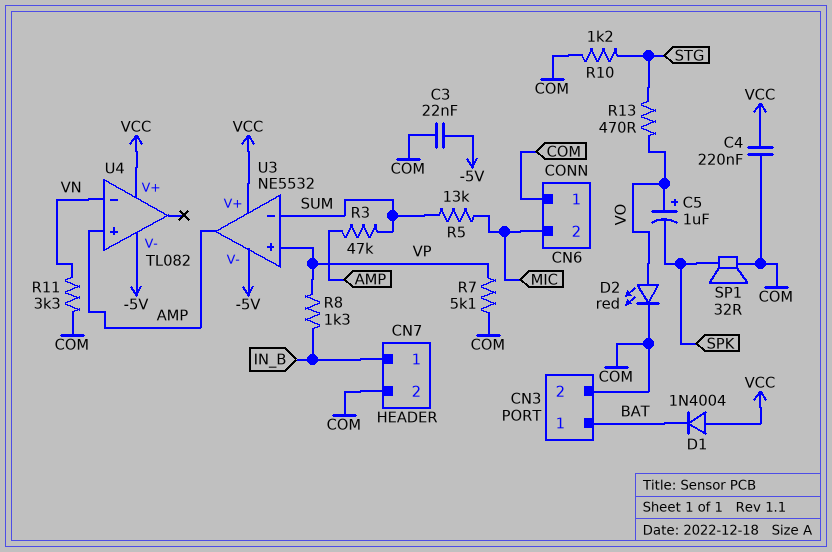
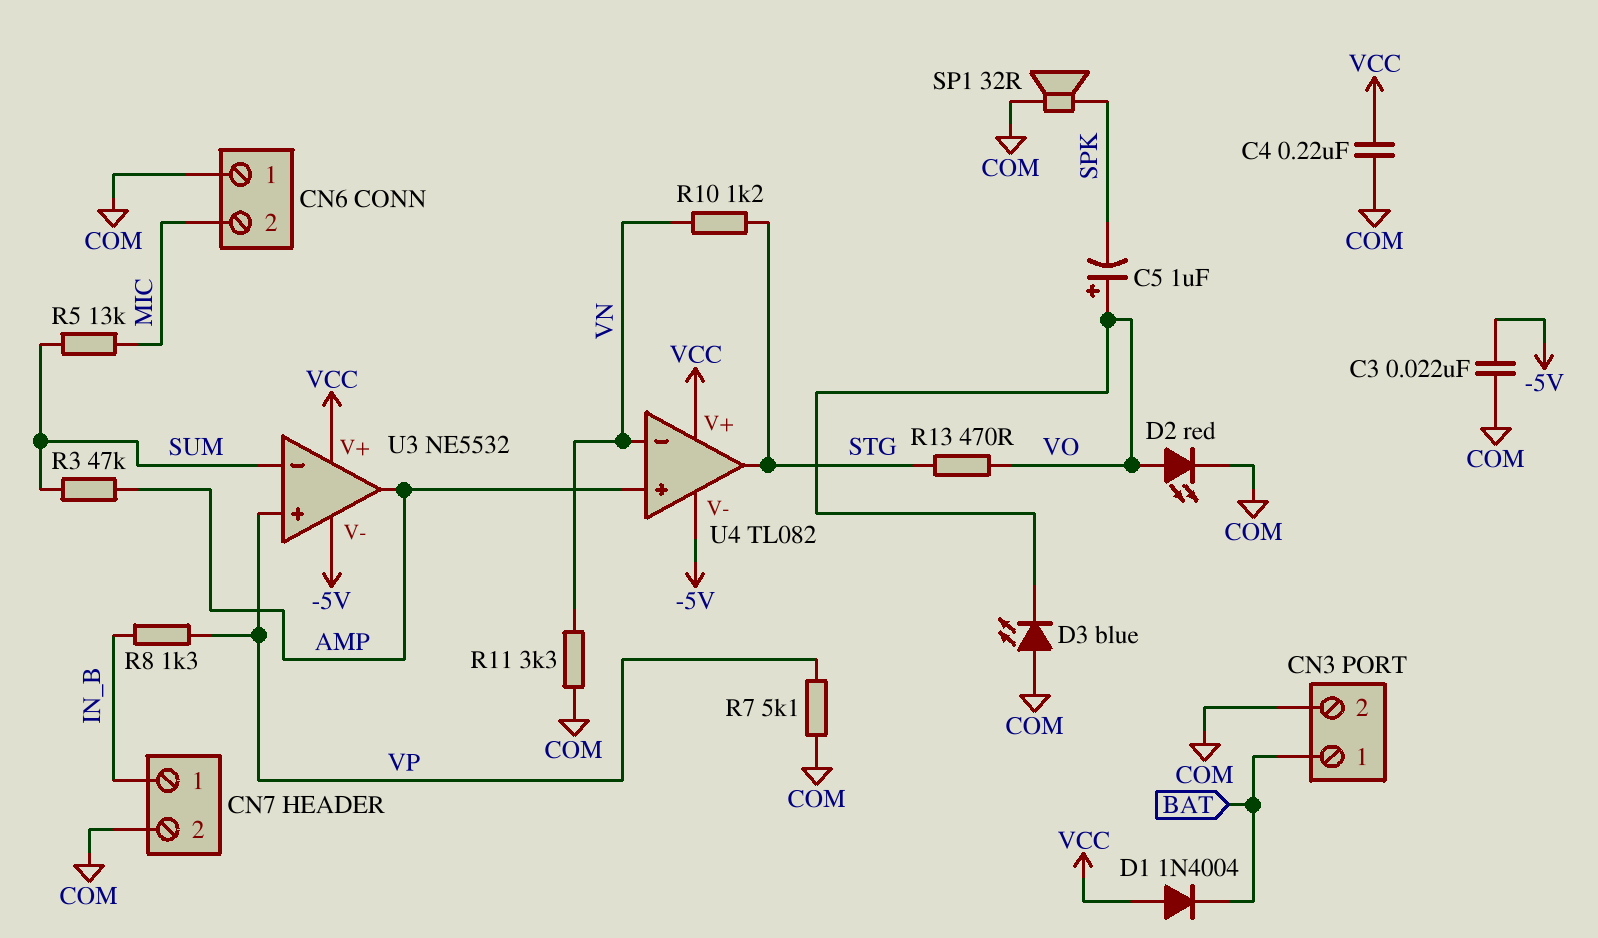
D3: none -> LED blue (A COM, K VO)
R10: 1.2k (COM, STG) -> 1.2k (STG, VN)
U4 pin out: none -> STG

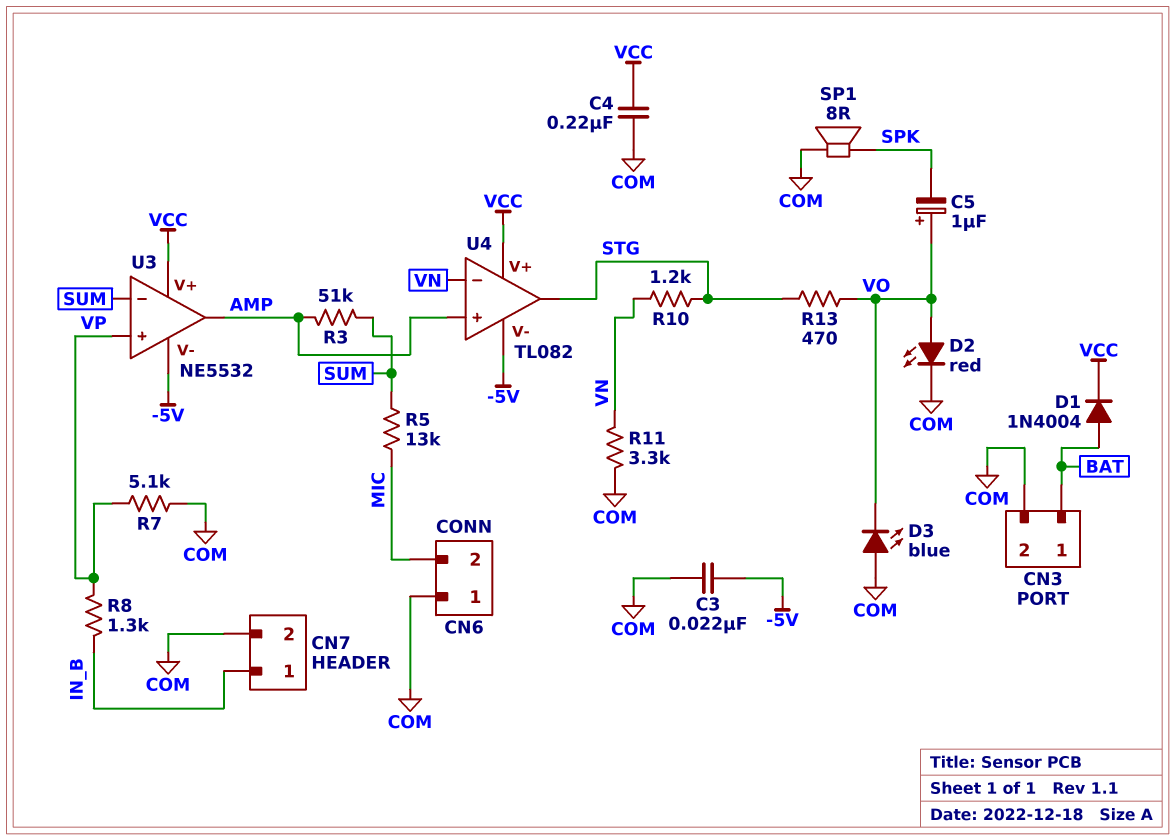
D1: diode 1N4004 (A VCC, K BAT) -> diode 1N4004 (A BAT, K VCC)
R3: 47k (AMP, SUM) -> 51k (AMP, SUM)
SP1: speaker 32R (COM, SPK) -> speaker 8R (COM, SPK)

